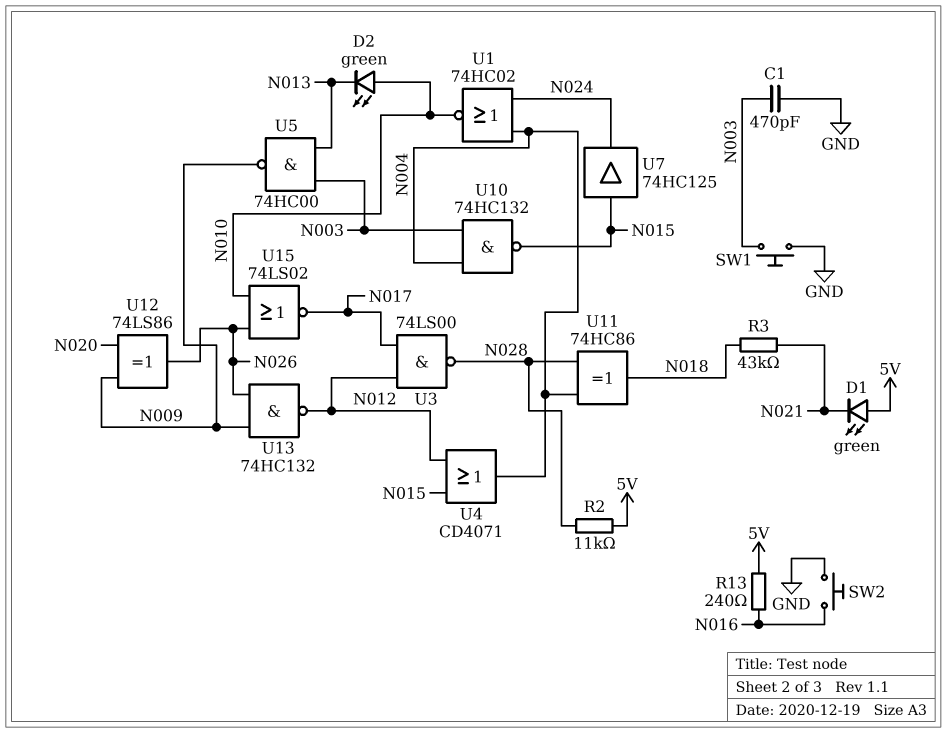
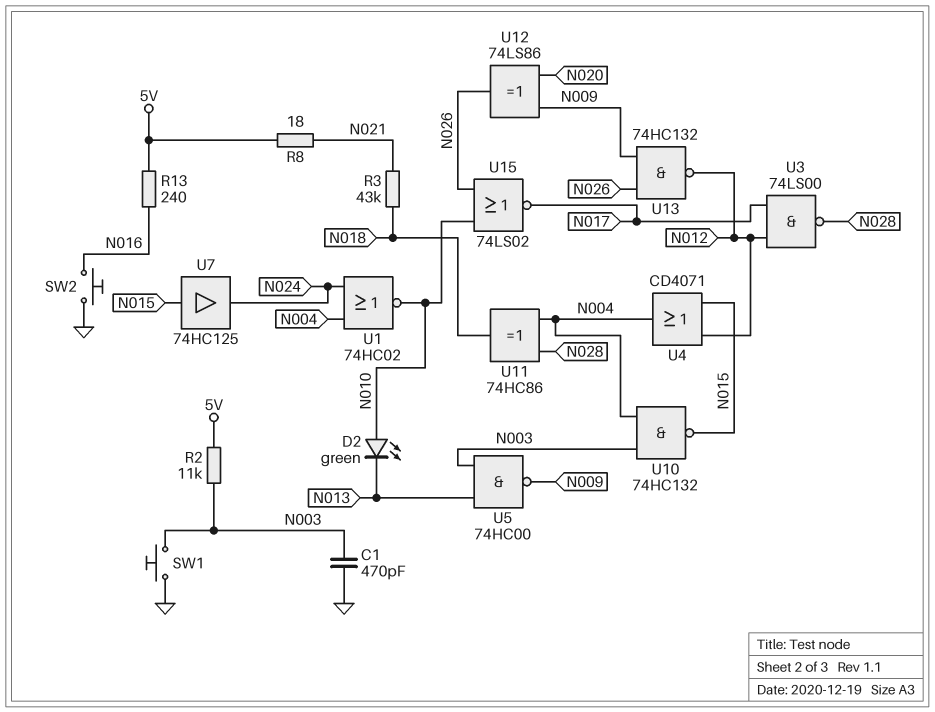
D1: LED green (A 5V, K N021) -> none
R2: 11k (5V, N028) -> 11k (5V, N003)
R8: none -> 18 (5V, N021)

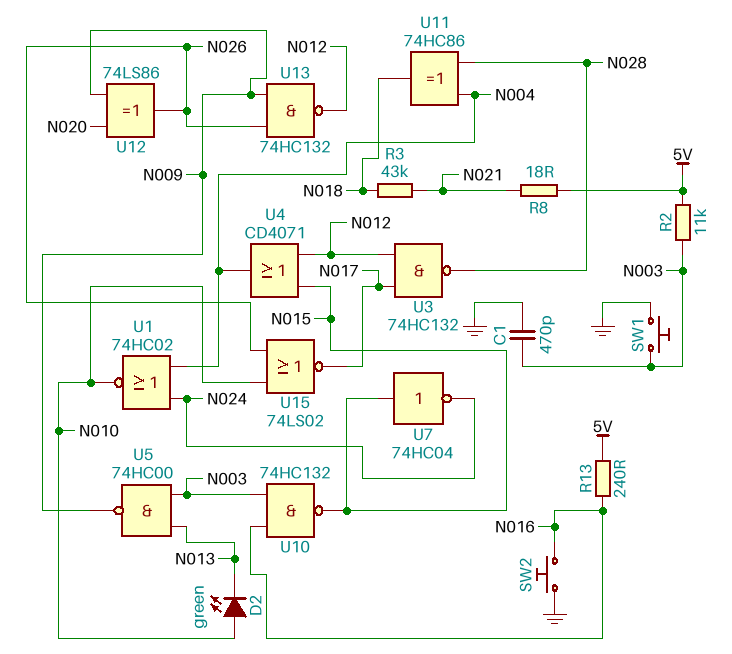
U3: NAND 74LS00 (in N012, in N017, out N028) -> NAND 74HC132 (in N012, in N017, out N028)
U7: buffer 74HC125 (in N015, out N024) -> NOT 74HC04 (in N015, out N024)
U10: NAND 74HC132 (in N003, in N004, out N015) -> NAND 74HC132 (in N003, in N016, out N015)

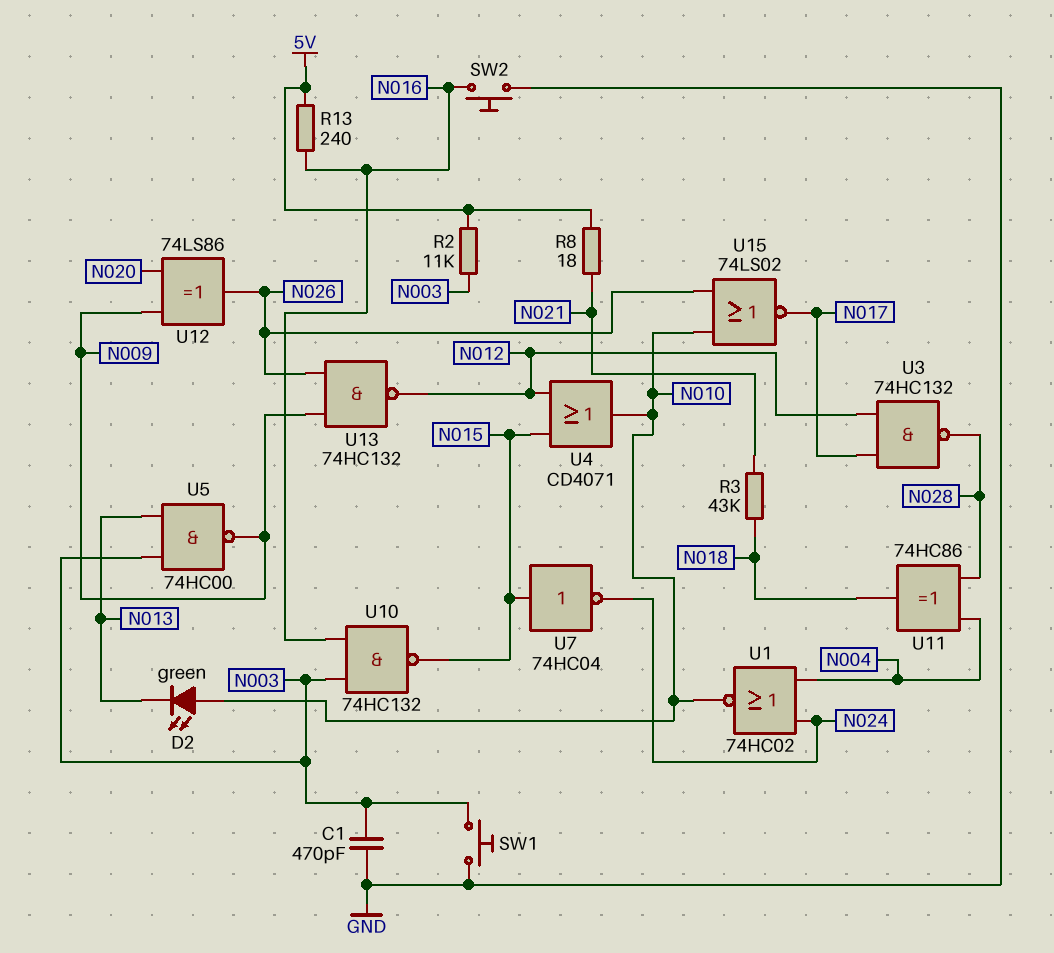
U4: OR CD4071 (in N012, in N015, out N004) -> OR CD4071 (in N012, in N015, out N010)

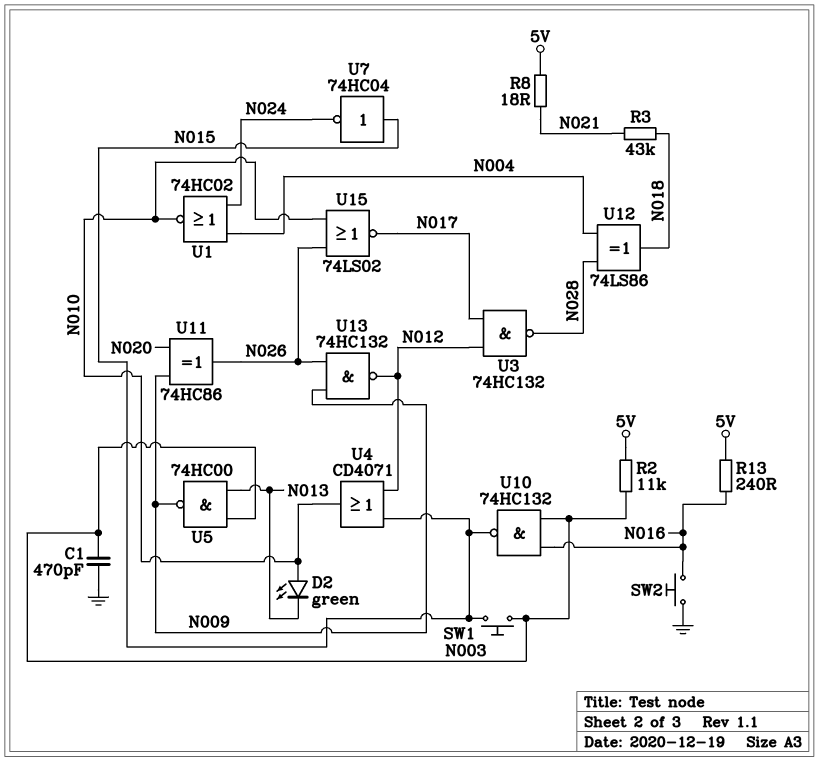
SW1: button (GND, N003) -> button (N003, N015)
U11: XOR 74HC86 (in N004, in N028, out N018) -> XOR 74HC86 (in N009, in N020, out N026)
U12: XOR 74LS86 (in N009, in N020, out N026) -> XOR 74LS86 (in N004, in N028, out N018)

